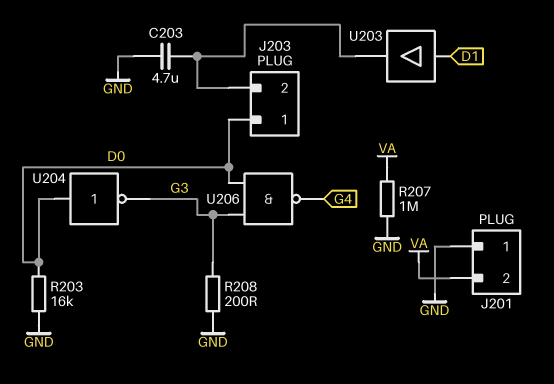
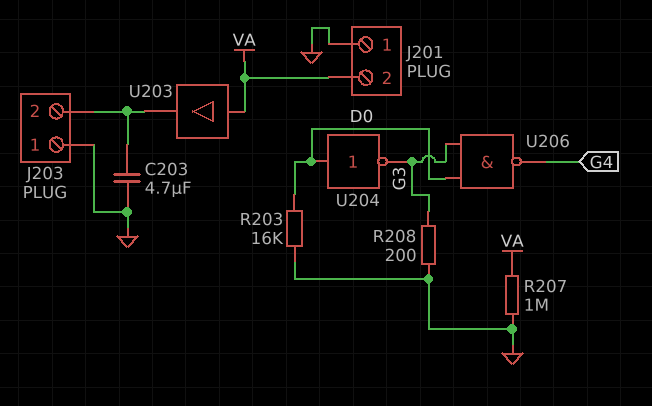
J203 pin 1: D0 -> GND
U203: buffer (in D1, out J203/2) -> buffer (in VA, out J203/2)

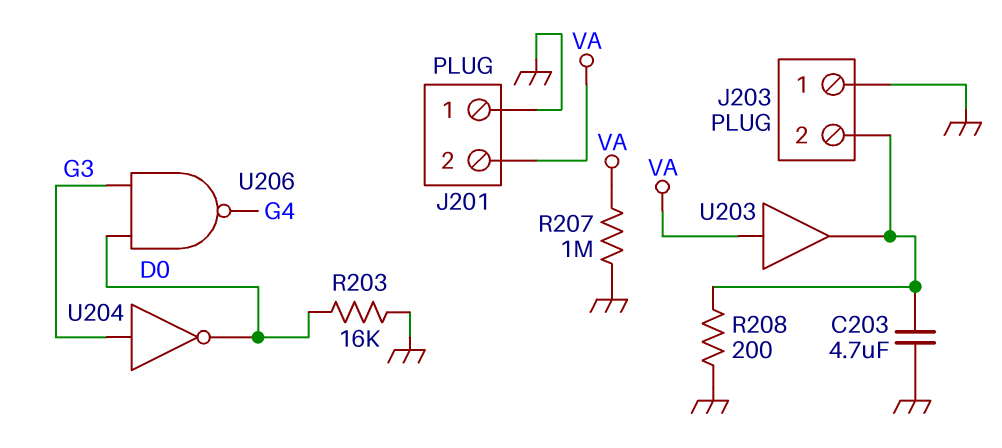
R208: 200 (G3, GND) -> 200 (GND, J203/2)
U204: NOT (in D0, out G3) -> NOT (in G3, out D0)

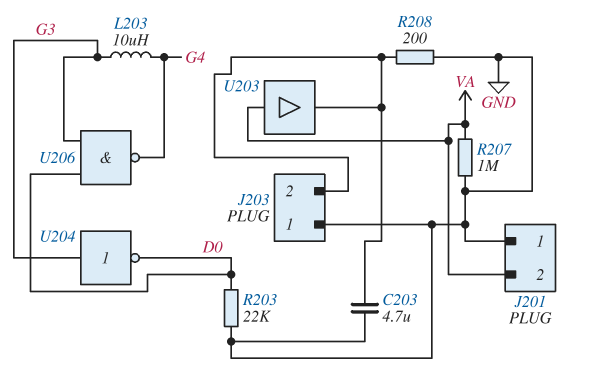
L203: none -> 10uH (G3, G4)
R203: 16k (D0, GND) -> 22k (D0, GND)

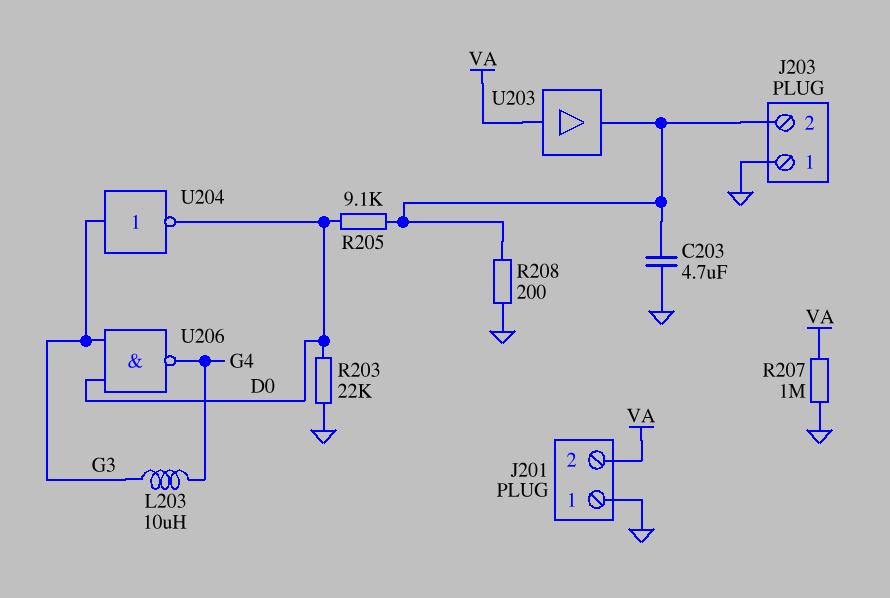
R205: none -> 9.1k (D0, J203/2)

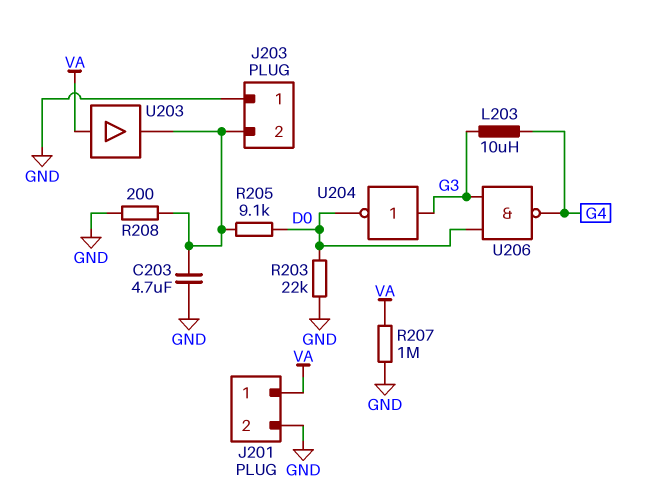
J201 pin 1: GND -> VA
J201 pin 2: VA -> GND

